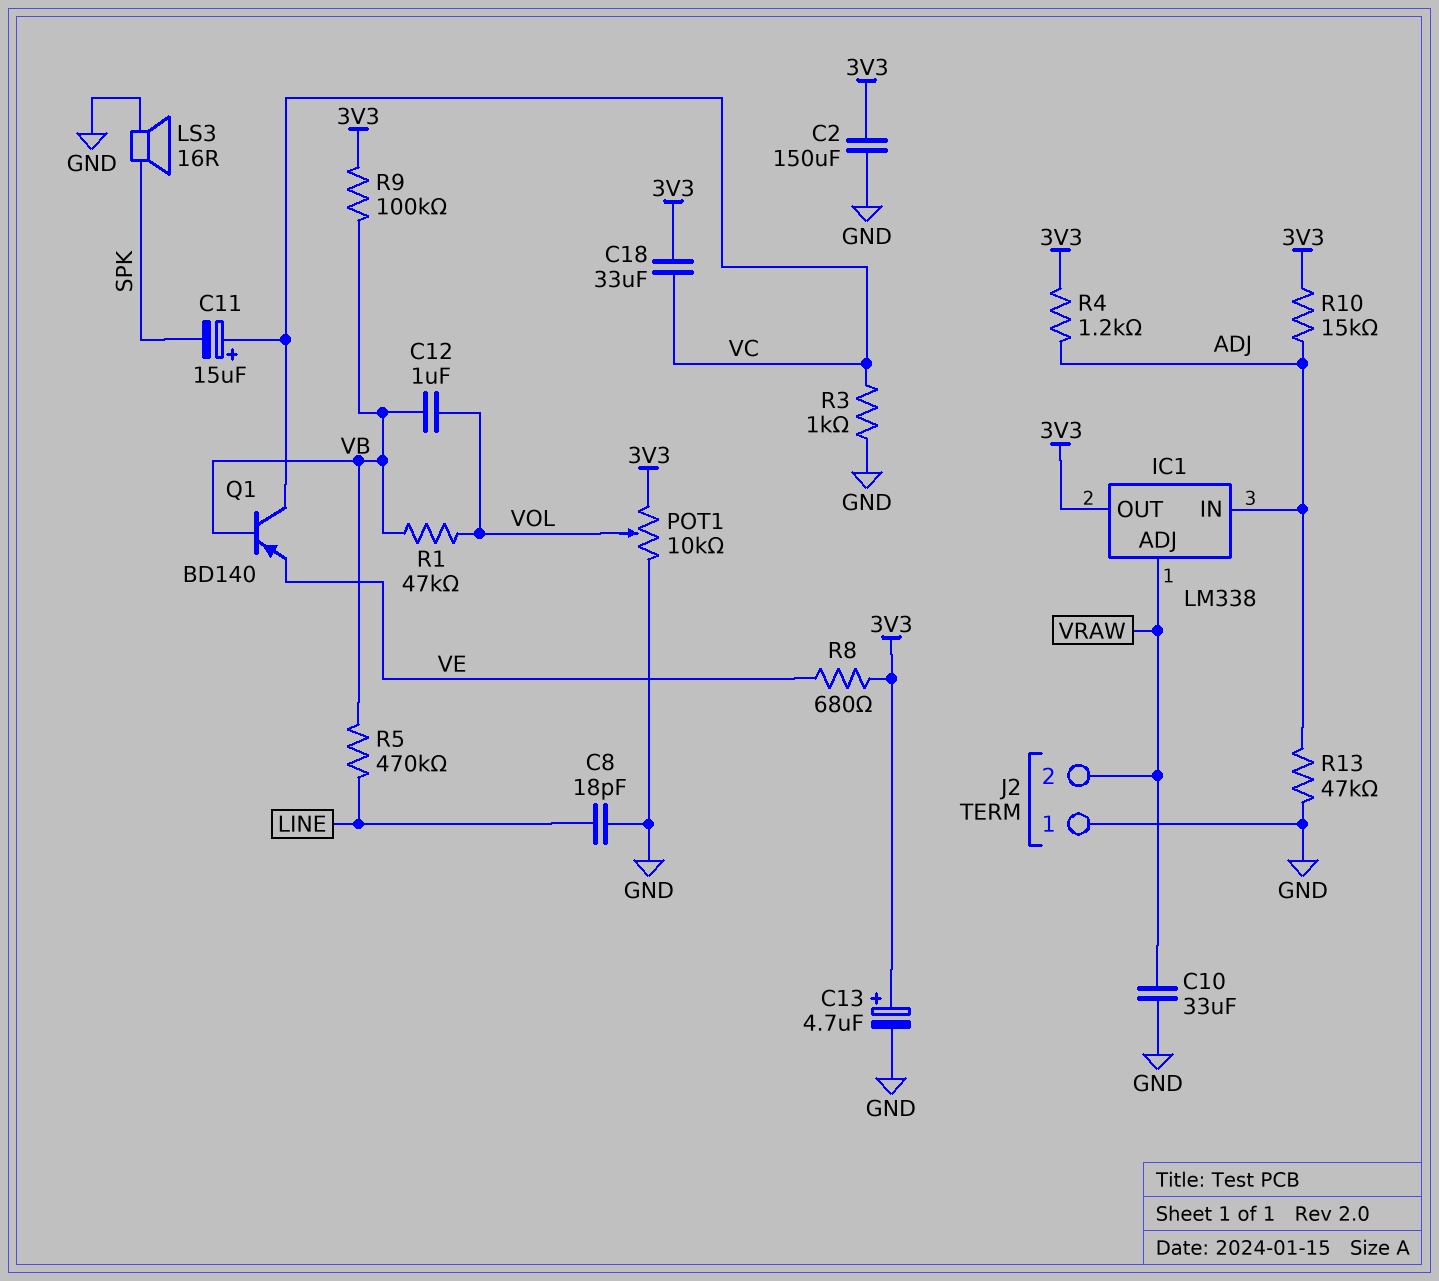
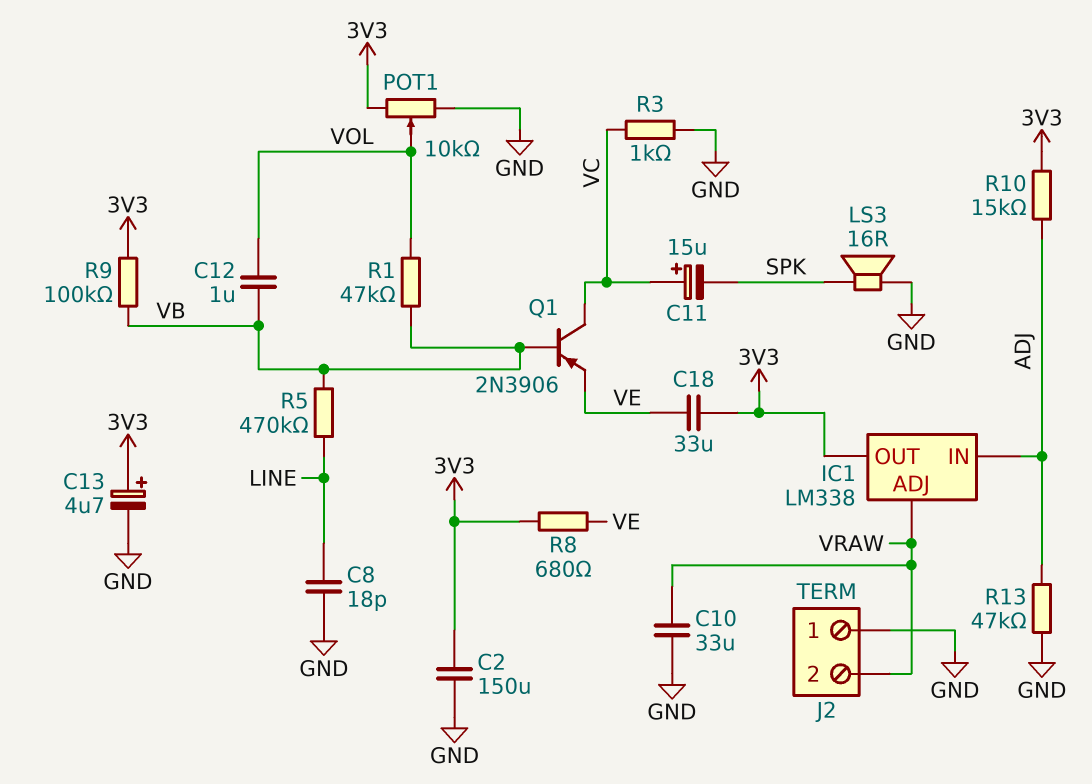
C18: 33uF (3V3, VC) -> 33uF (3V3, VE)
Q1: PNP BD140 (B VB, C VC, E VE) -> PNP 2N3906 (B VB, C VC, E VE)
R4: 1.2k (3V3, ADJ) -> none

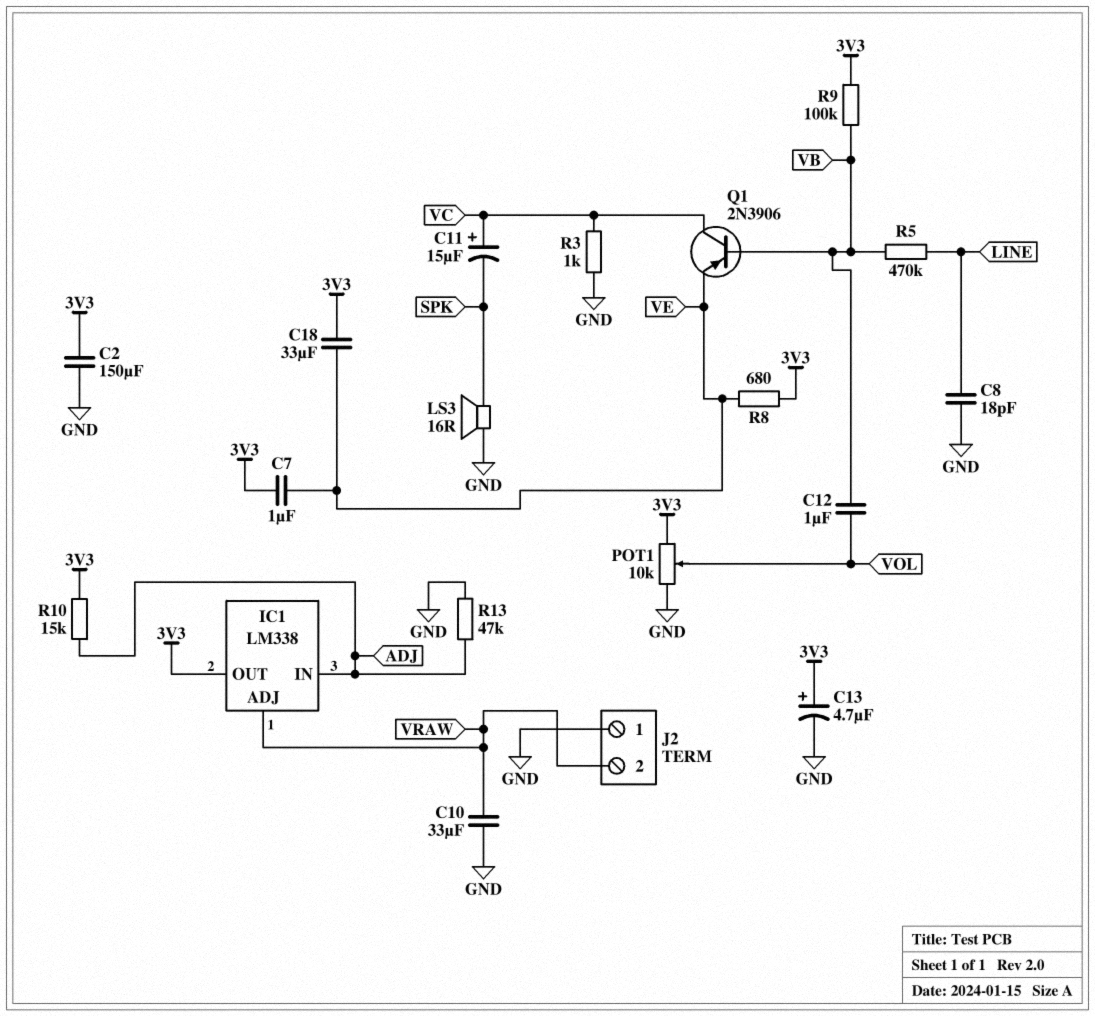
C7: none -> 1uF (3V3, VE)
R1: 47k (VB, VOL) -> none

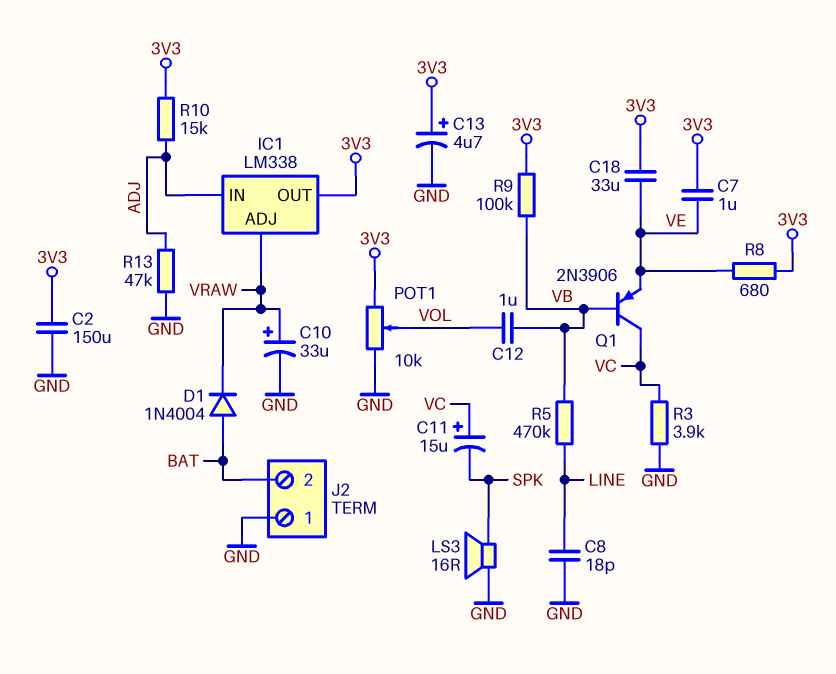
C10: 33uF (GND, VRAW) -> 33uF (plus VRAW, minus GND)
D1: none -> diode 1N4004 (A BAT, K VRAW)
J2 pin 2: VRAW -> BAT
R3: 1k (GND, VC) -> 3.9k (GND, VC)

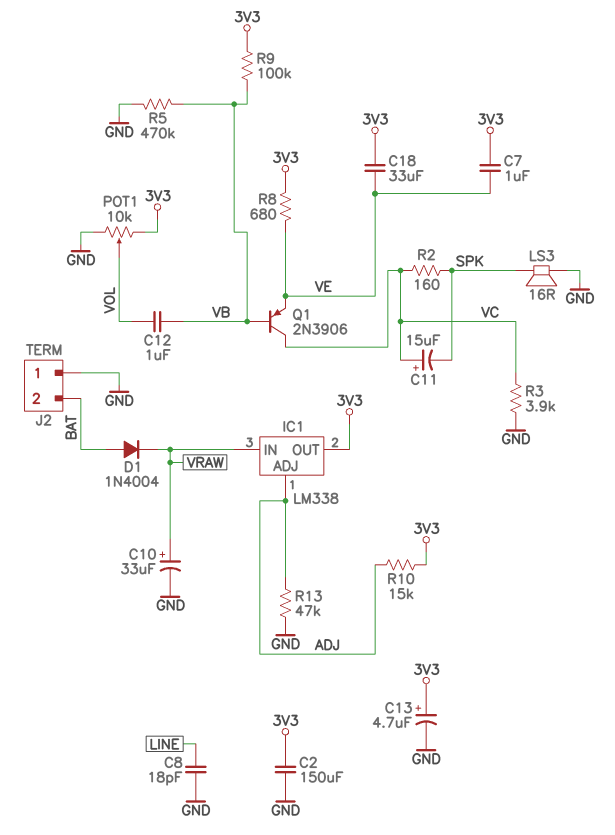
IC1 pin ADJ: VRAW -> ADJ
IC1 pin IN: ADJ -> VRAW
R2: none -> 160 (SPK, VC)
R5: 470k (LINE, VB) -> 470k (GND, VB)

